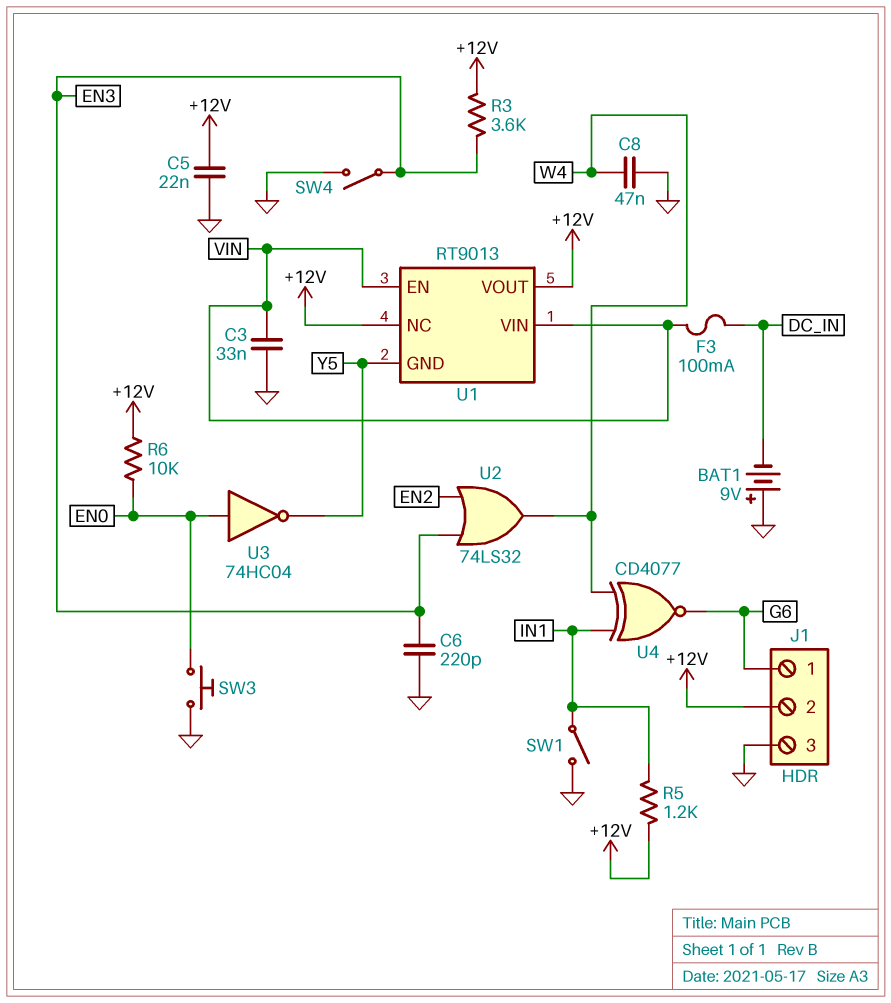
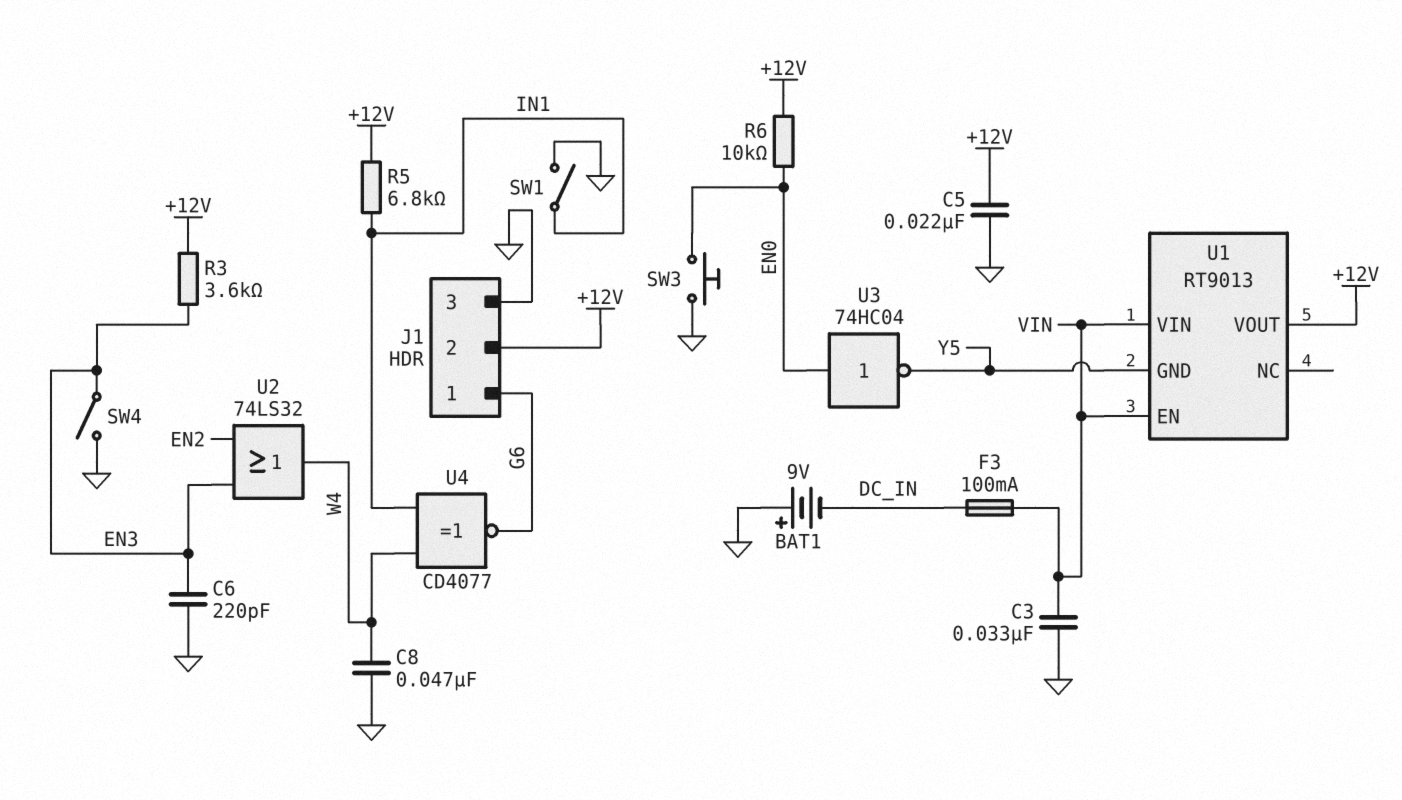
R5: 1.2k (+12V, IN1) -> 6.8k (+12V, IN1)
U1 pin NC: +12V -> none

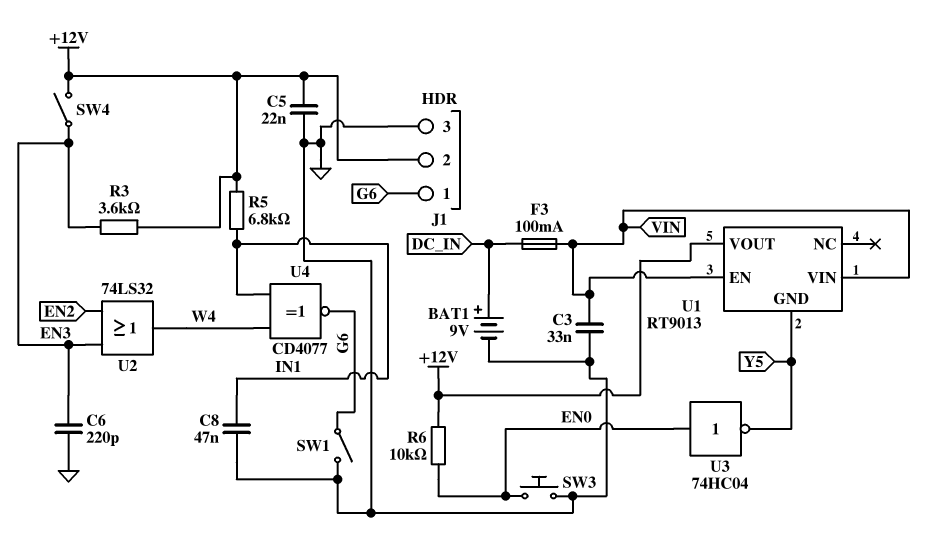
BAT1: 9V (plus GND, minus DC_IN) -> 9V (plus DC_IN, minus GND)
C8: 47nF (GND, W4) -> 47nF (GND, IN1)
SW1: switch (GND, IN1) -> switch (G6, GND)
SW4: switch (EN3, GND) -> switch (+12V, EN3)

